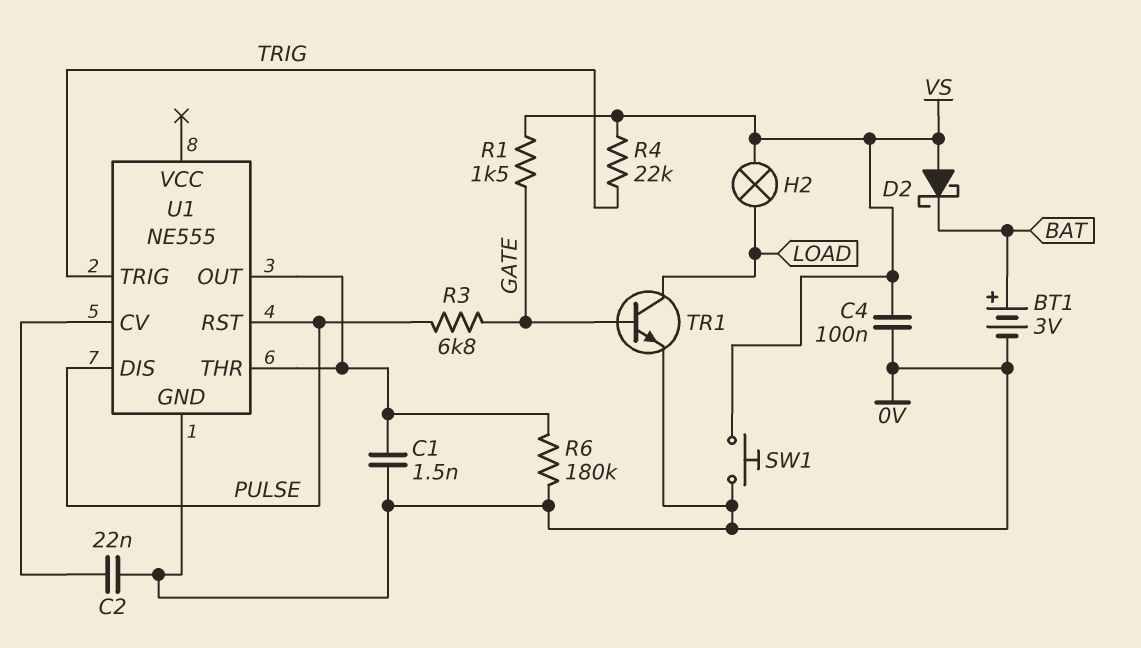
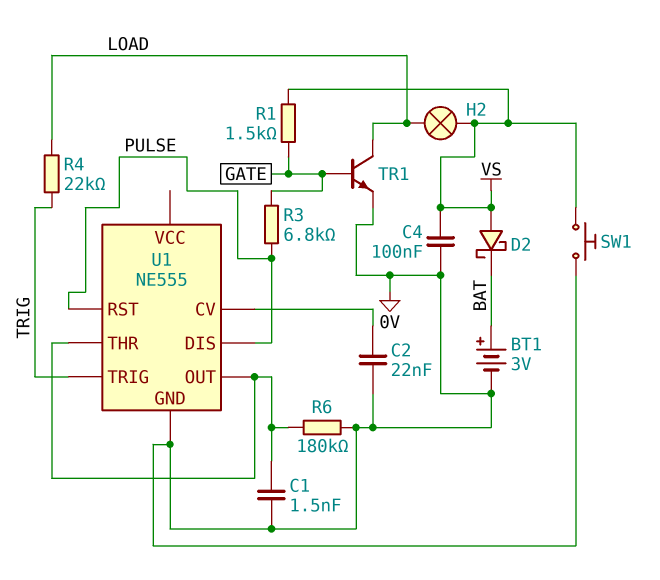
R4: 22k (TRIG, VS) -> 22k (LOAD, TRIG)

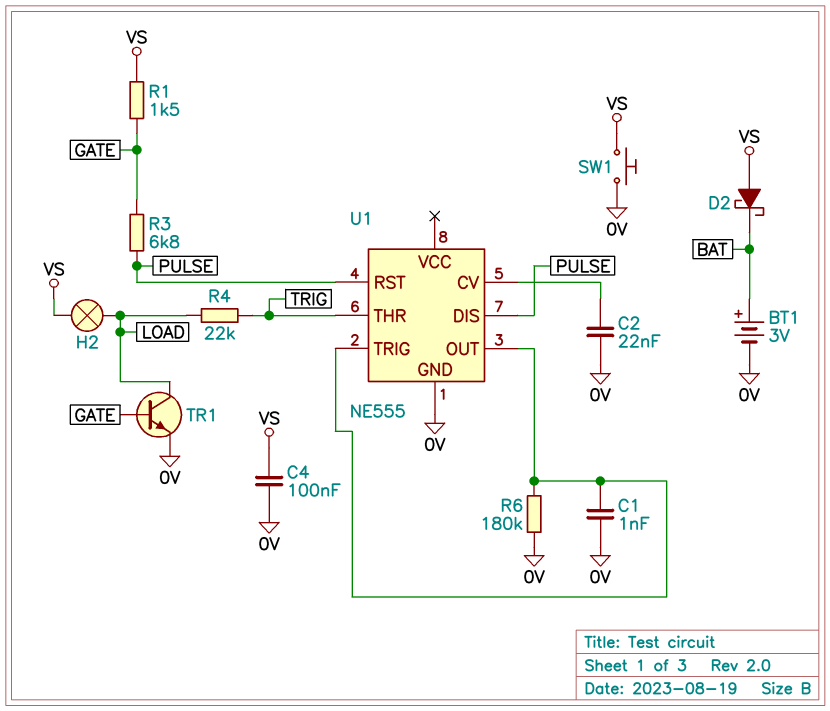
C1: 1.5nF (0V, U1/OUT) -> 1nF (0V, U1/OUT)
U1 pin THR: U1/OUT -> TRIG
U1 pin TRIG: TRIG -> U1/OUT

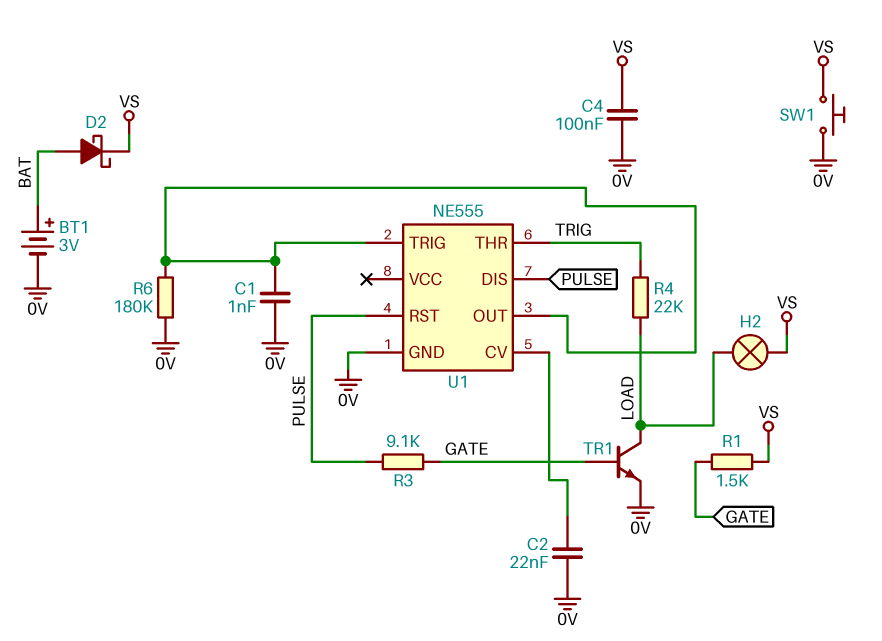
D2: schottky (A VS, K BAT) -> schottky (A BAT, K VS)
R3: 6.8k (GATE, PULSE) -> 9.1k (GATE, PULSE)

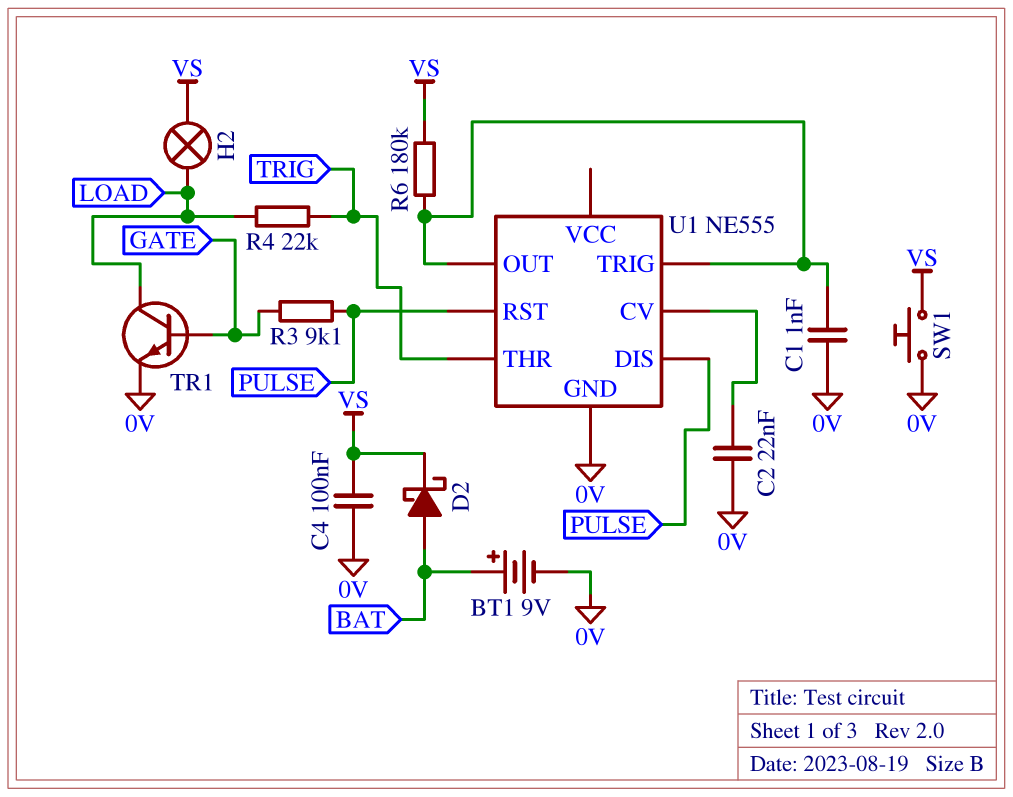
BT1: 3V (plus BAT, minus 0V) -> 9V (plus BAT, minus 0V)
R1: 1.5k (GATE, VS) -> none
R6: 180k (0V, U1/OUT) -> 180k (U1/OUT, VS)

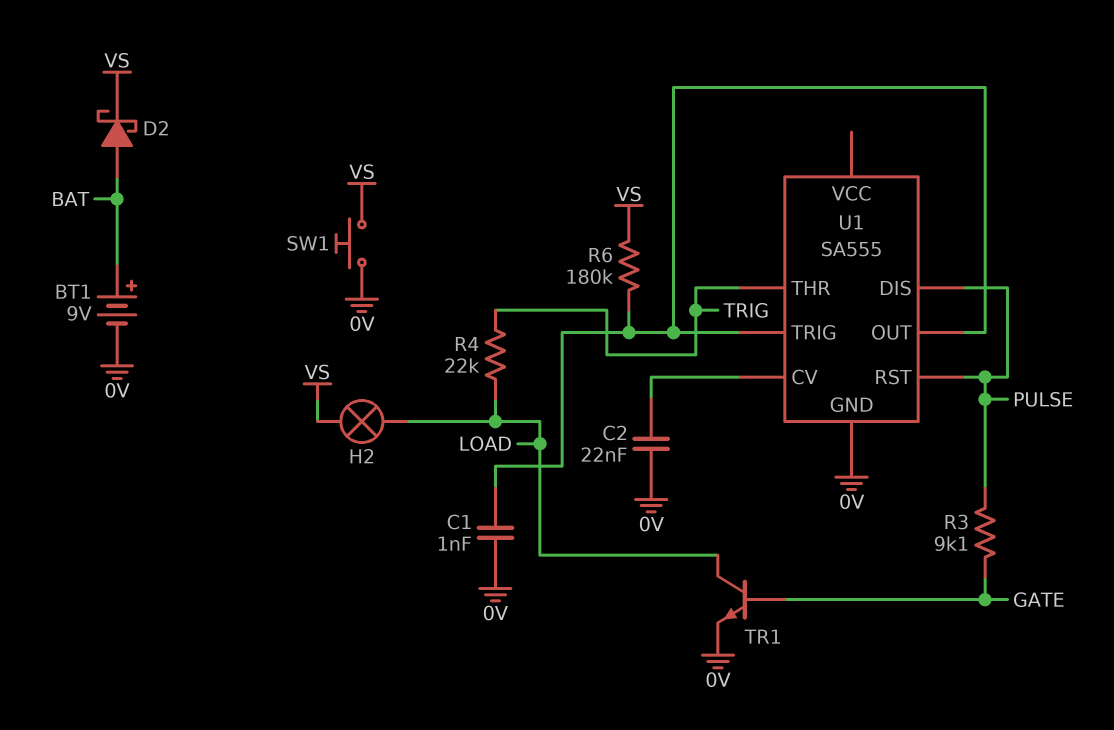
C4: 100nF (0V, VS) -> none
U1: NE555 -> SA555

